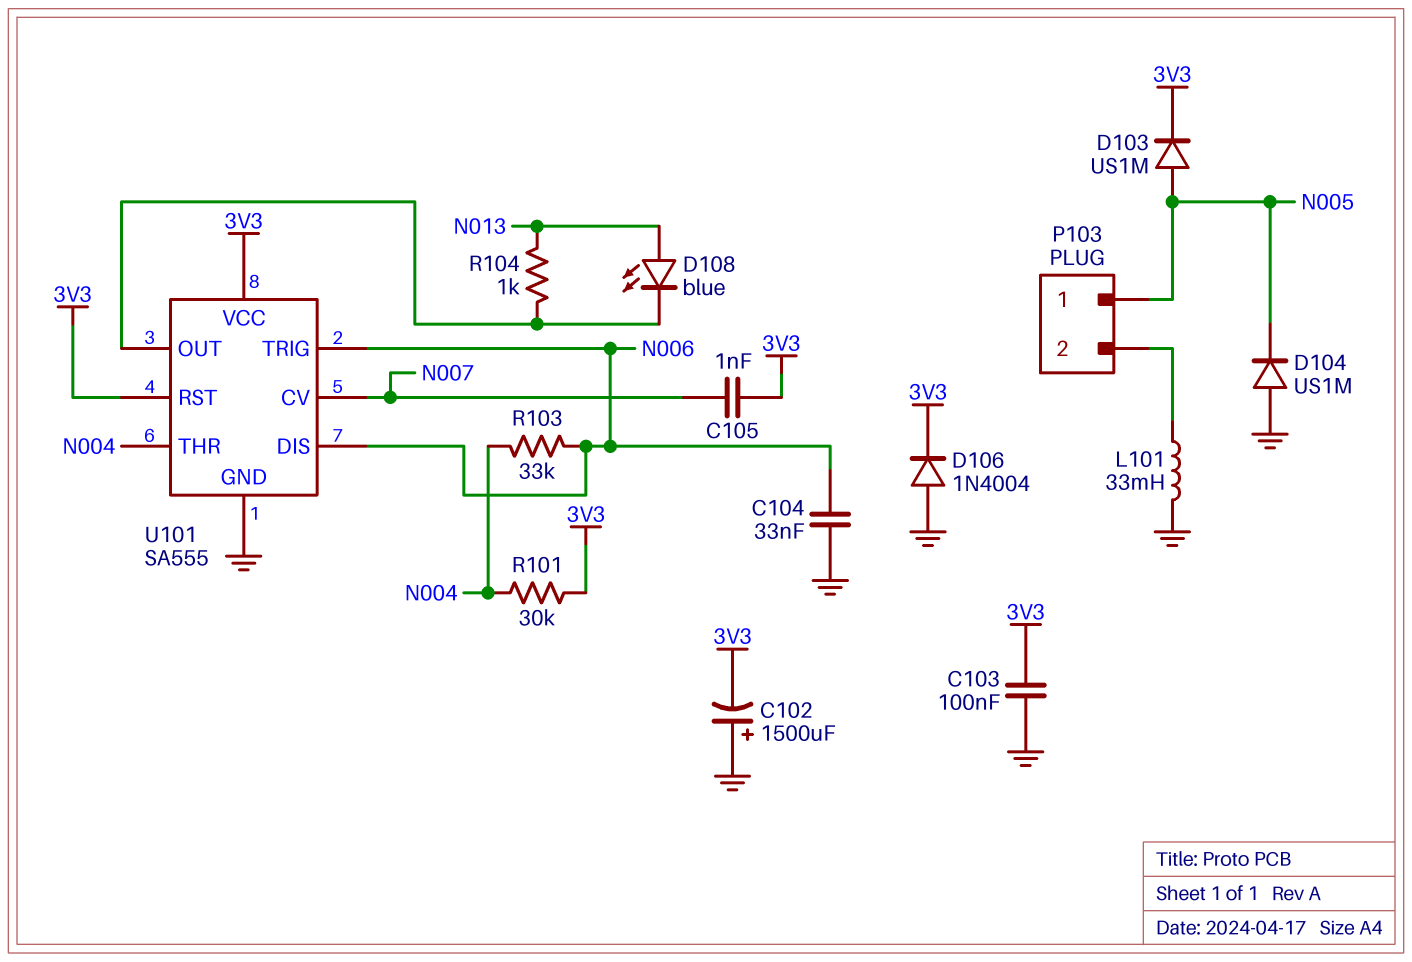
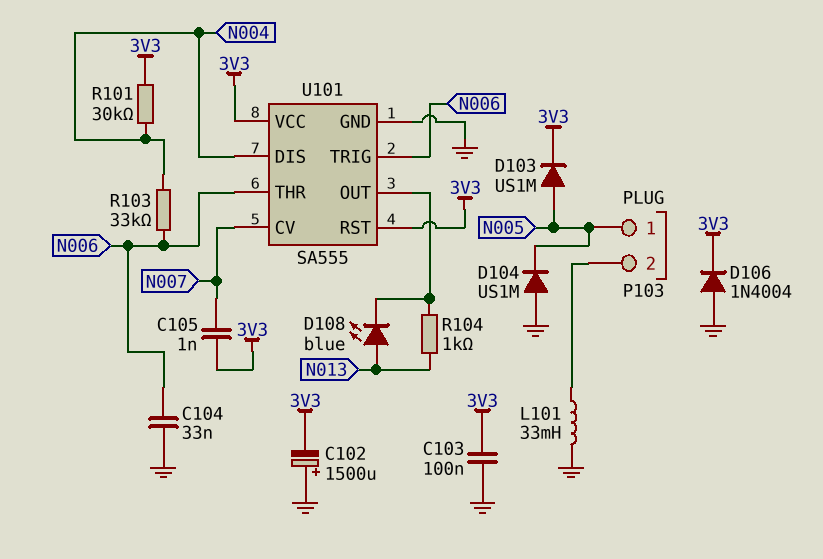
U101 pin DIS: N006 -> N004
U101 pin THR: N004 -> N006

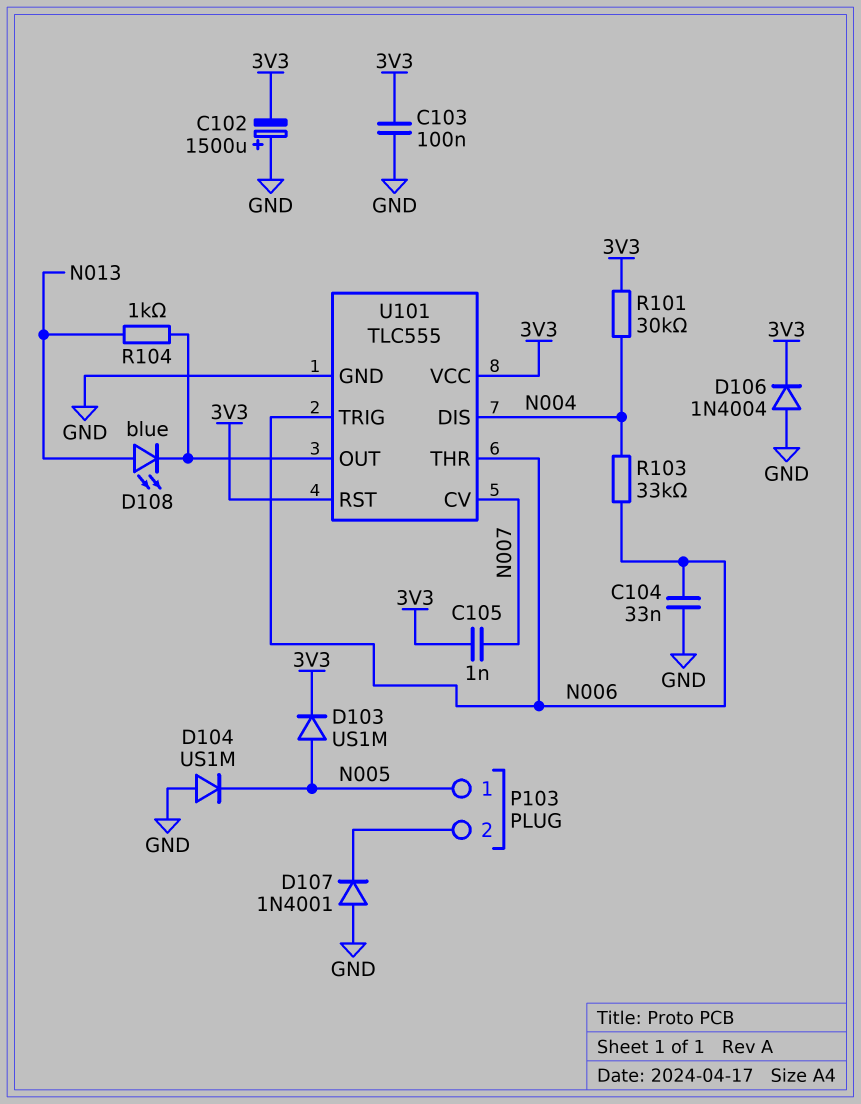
D107: none -> diode 1N4001 (A GND, K P103/2)
L101: 33mH (GND, P103/2) -> none
U101: SA555 -> TLC555

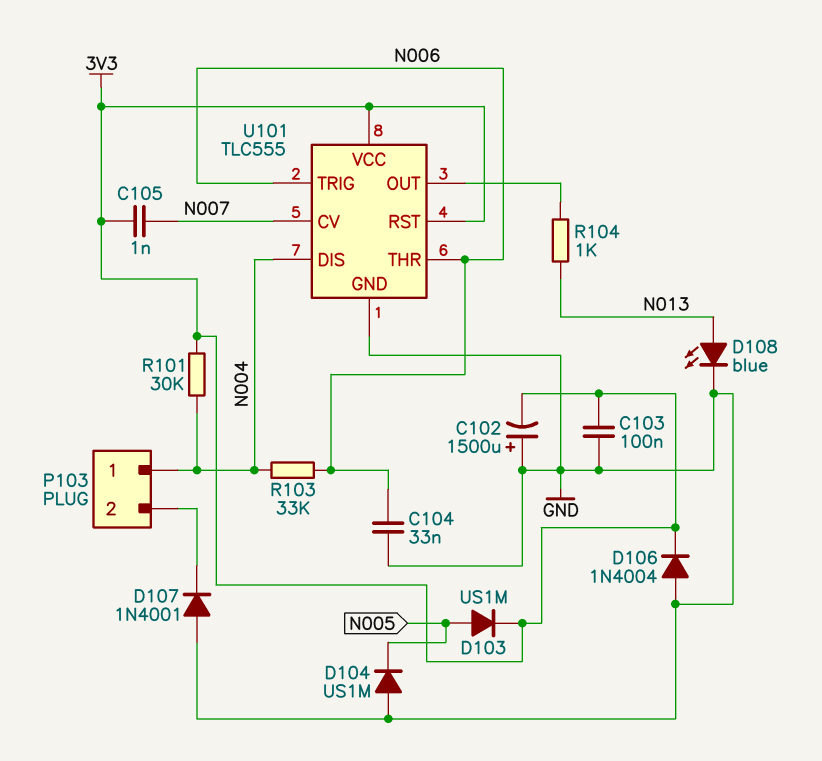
D108: LED blue (A N013, K U101/OUT) -> LED blue (A N013, K GND)
P103 pin 1: N005 -> N004

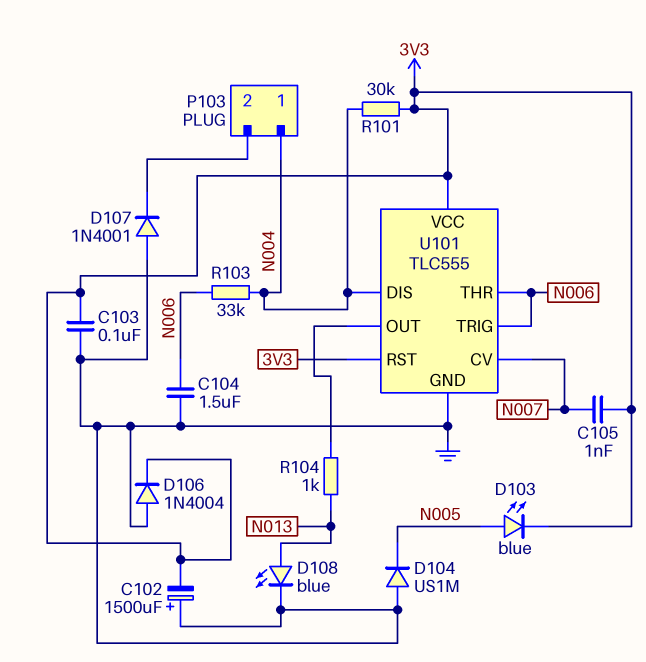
C104: 33nF (GND, N006) -> 1.5uF (GND, N006)
D103: diode US1M (A N005, K 3V3) -> LED blue (A N005, K 3V3)

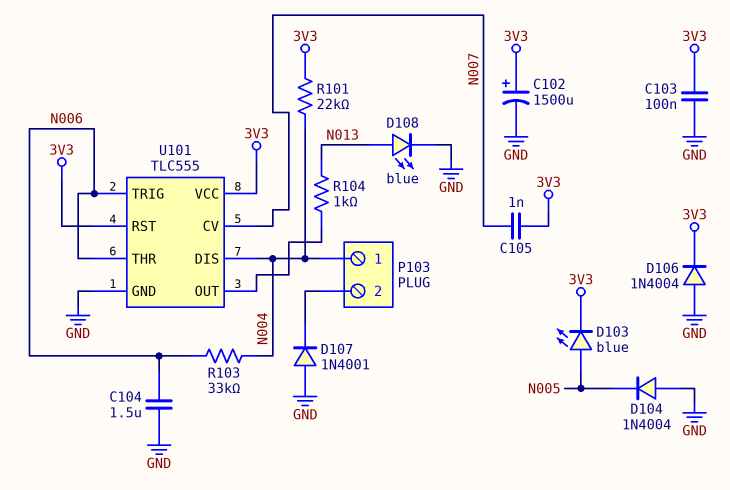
C102: 1500uF (plus GND, minus 3V3) -> 1500uF (plus 3V3, minus GND)
D104: diode US1M (A GND, K N005) -> diode 1N4004 (A GND, K N005)
R101: 30k (3V3, N004) -> 22k (3V3, N004)

